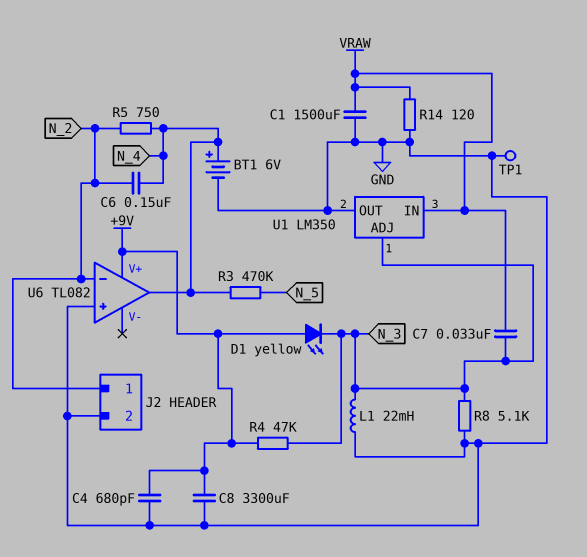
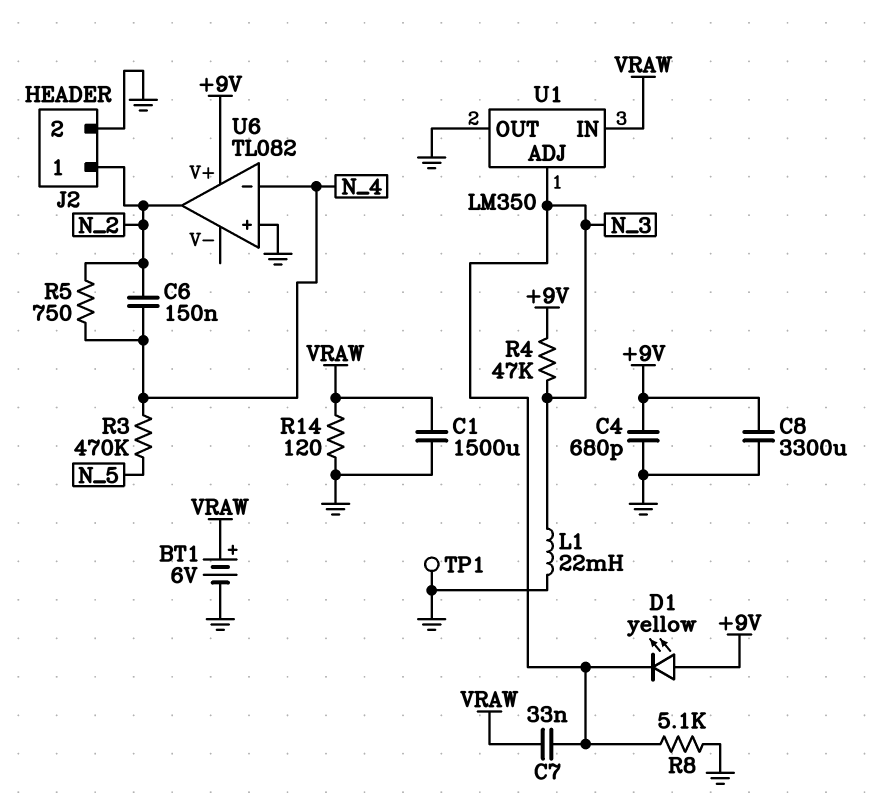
BT1: 6V (plus N_4, minus GND) -> 6V (plus VRAW, minus GND)
U6 pin in-: N_2 -> N_4
U6 pin out: N_4 -> N_2

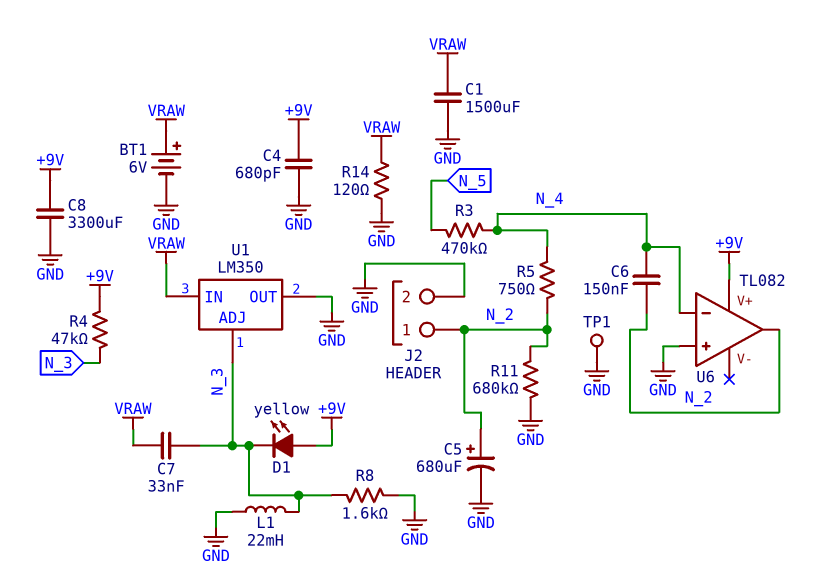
C5: none -> 680uF (plus N_2, minus GND)
R8: 5.1k (GND, N_3) -> 1.6k (GND, N_3)
R11: none -> 680k (GND, N_2)

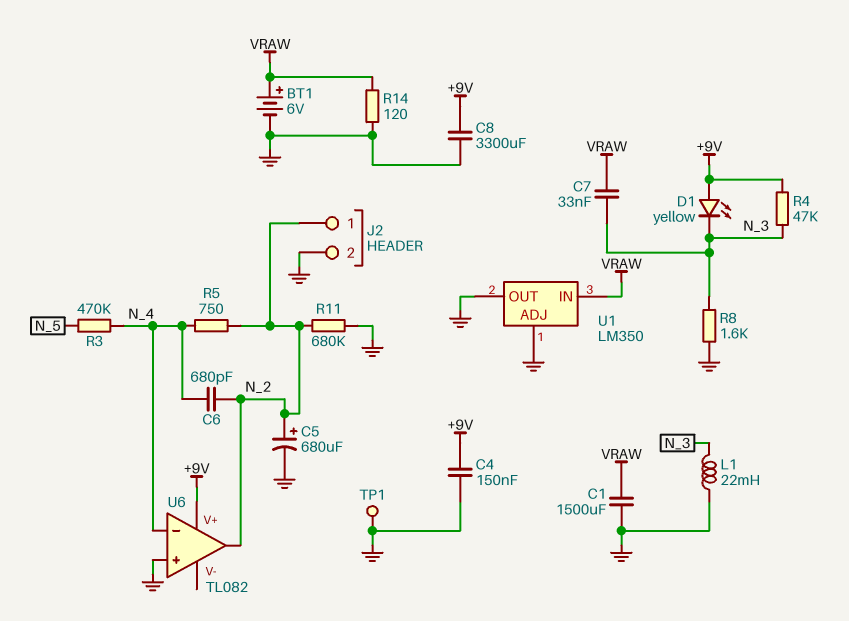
C4: 680pF (+9V, GND) -> 150nF (+9V, GND)
C6: 150nF (N_2, N_4) -> 680pF (N_2, N_4)
U1 pin ADJ: N_3 -> GND

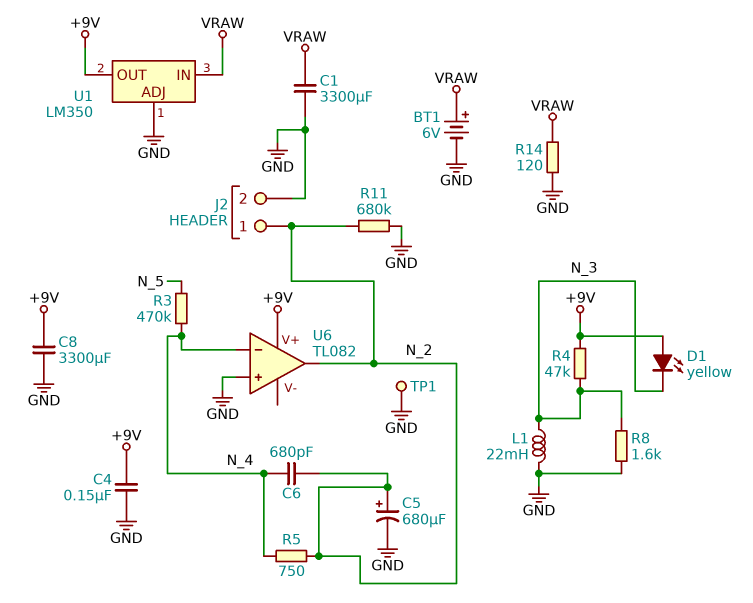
C1: 1500uF (GND, VRAW) -> 3300uF (GND, VRAW)
C7: 33nF (N_3, VRAW) -> none
U1 pin OUT: GND -> +9V

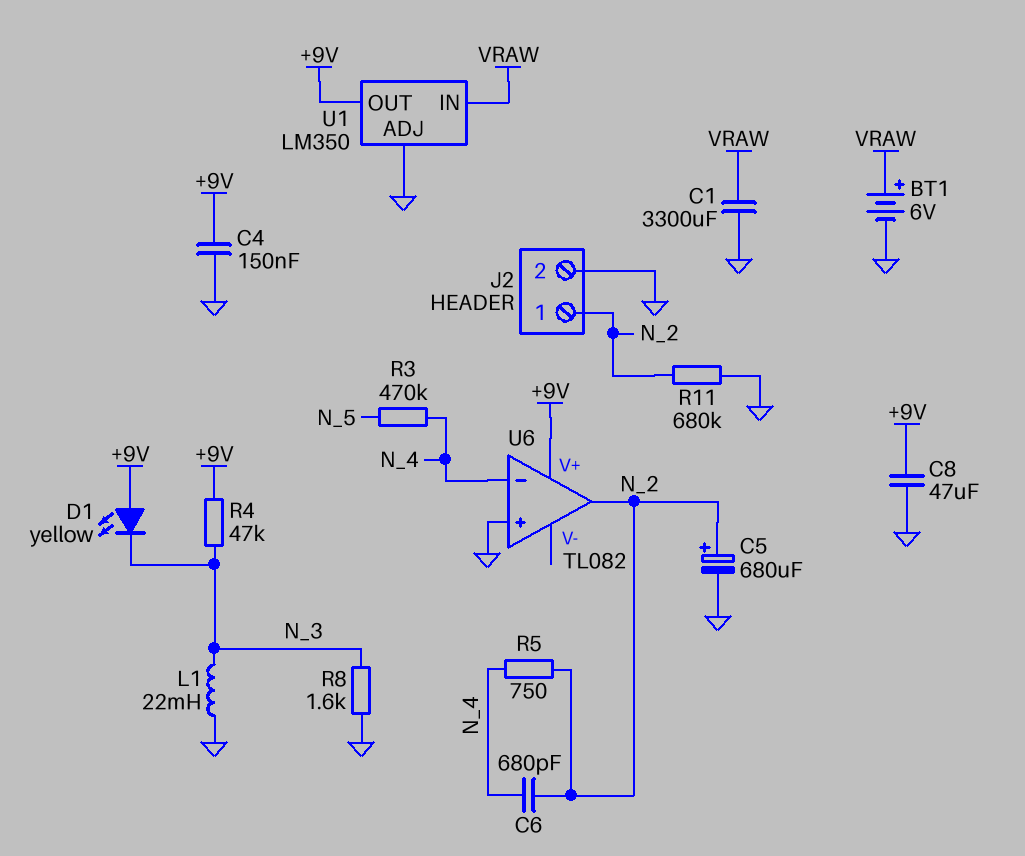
C8: 3300uF (+9V, GND) -> 47uF (+9V, GND)
R14: 120 (GND, VRAW) -> none
TP1: test point (GND) -> none

